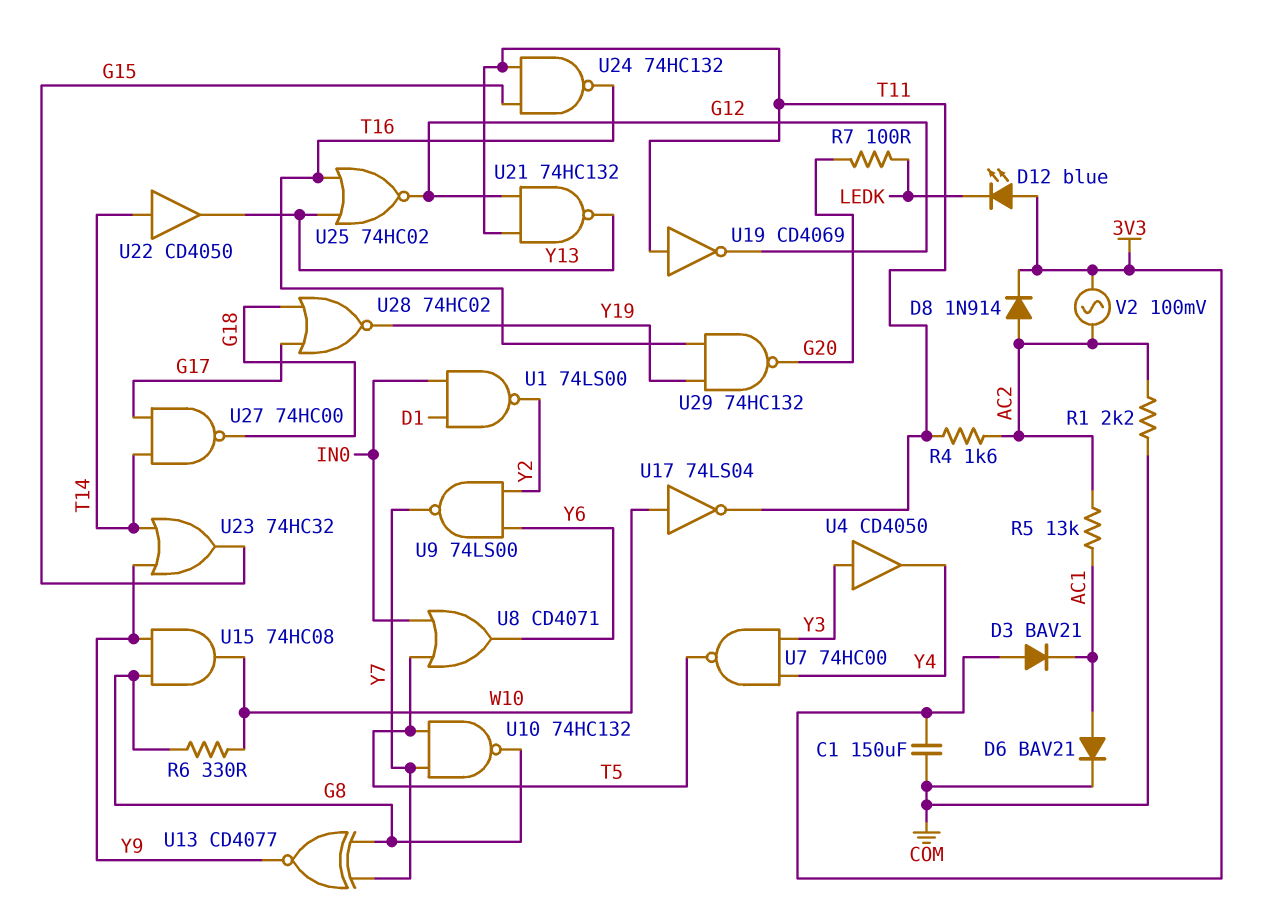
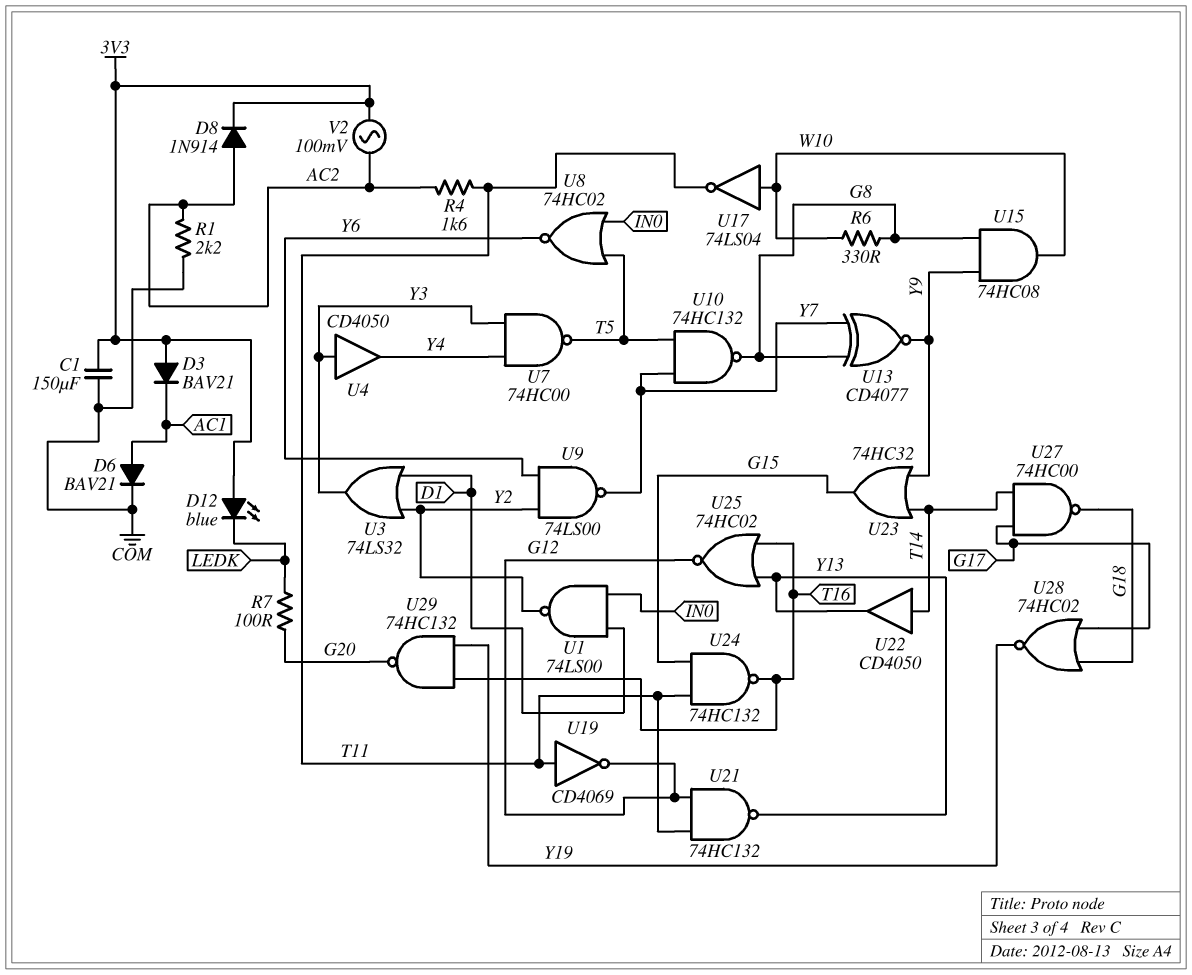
R5: 13k (AC1, AC2) -> none
U3: none -> OR 74LS32 (in D1, in Y2, out Y3)
U8: OR CD4071 (in IN0, in T5, out Y6) -> NOR 74HC02 (in IN0, in T5, out Y6)

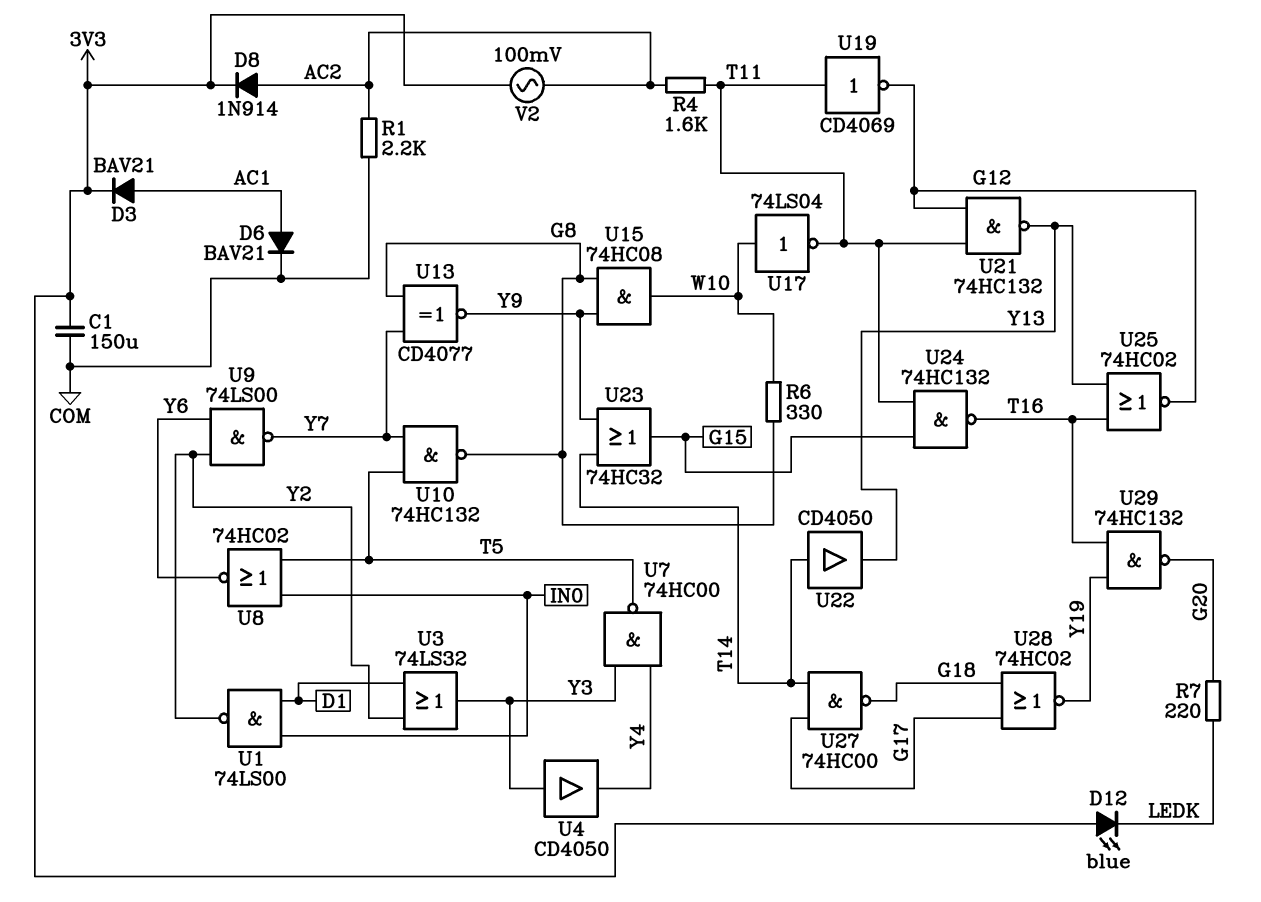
D3: diode BAV21 (A 3V3, K AC1) -> diode BAV21 (A AC1, K 3V3)
R7: 100 (G20, LEDK) -> 220 (G20, LEDK)

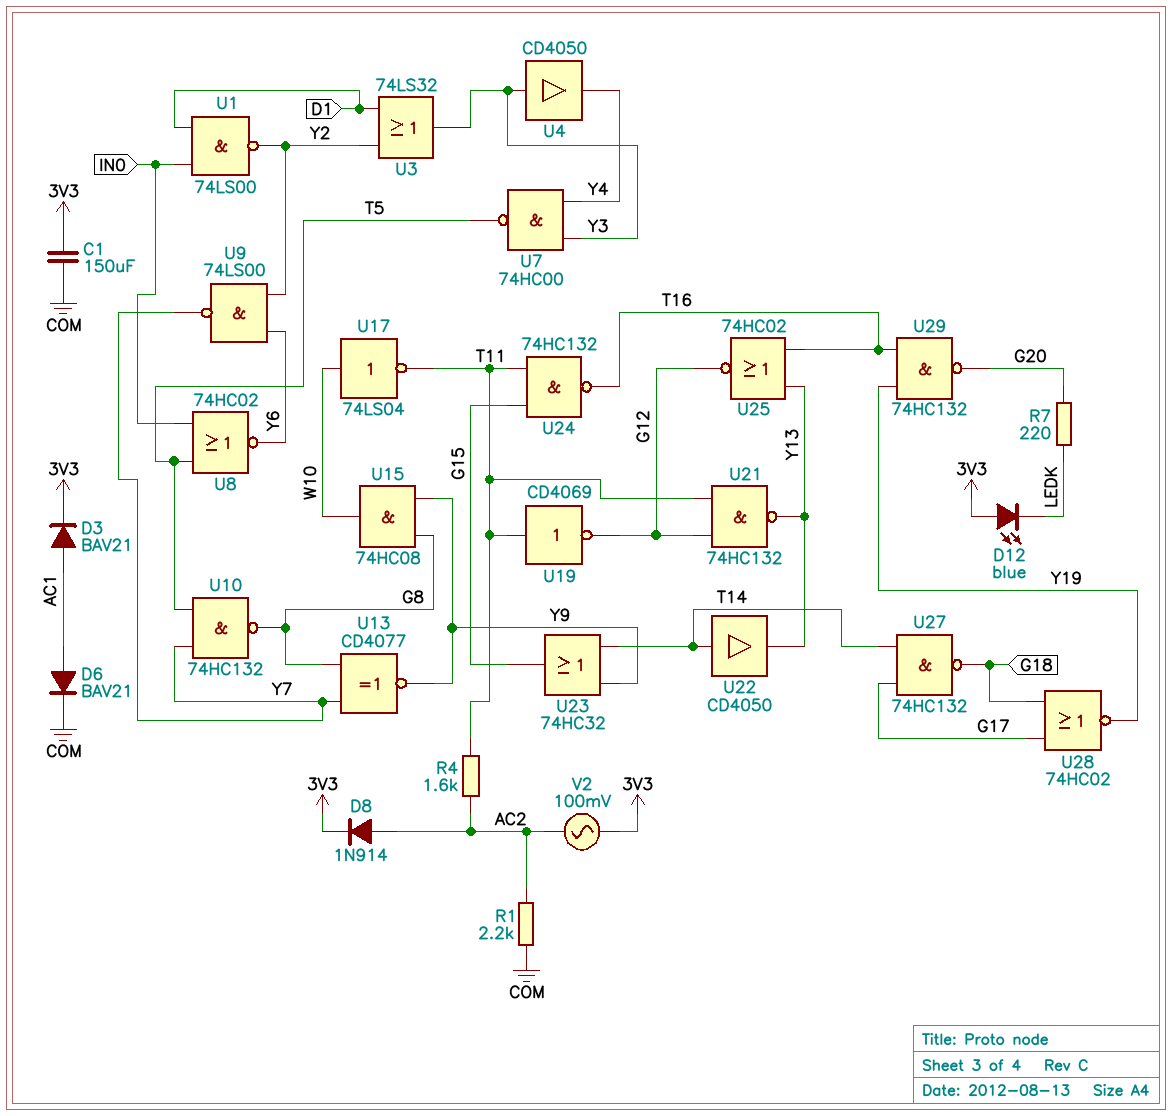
R6: 330 (G8, W10) -> none
U27: NAND 74HC00 (in G17, in T14, out G18) -> NAND 74HC132 (in G17, in T14, out G18)

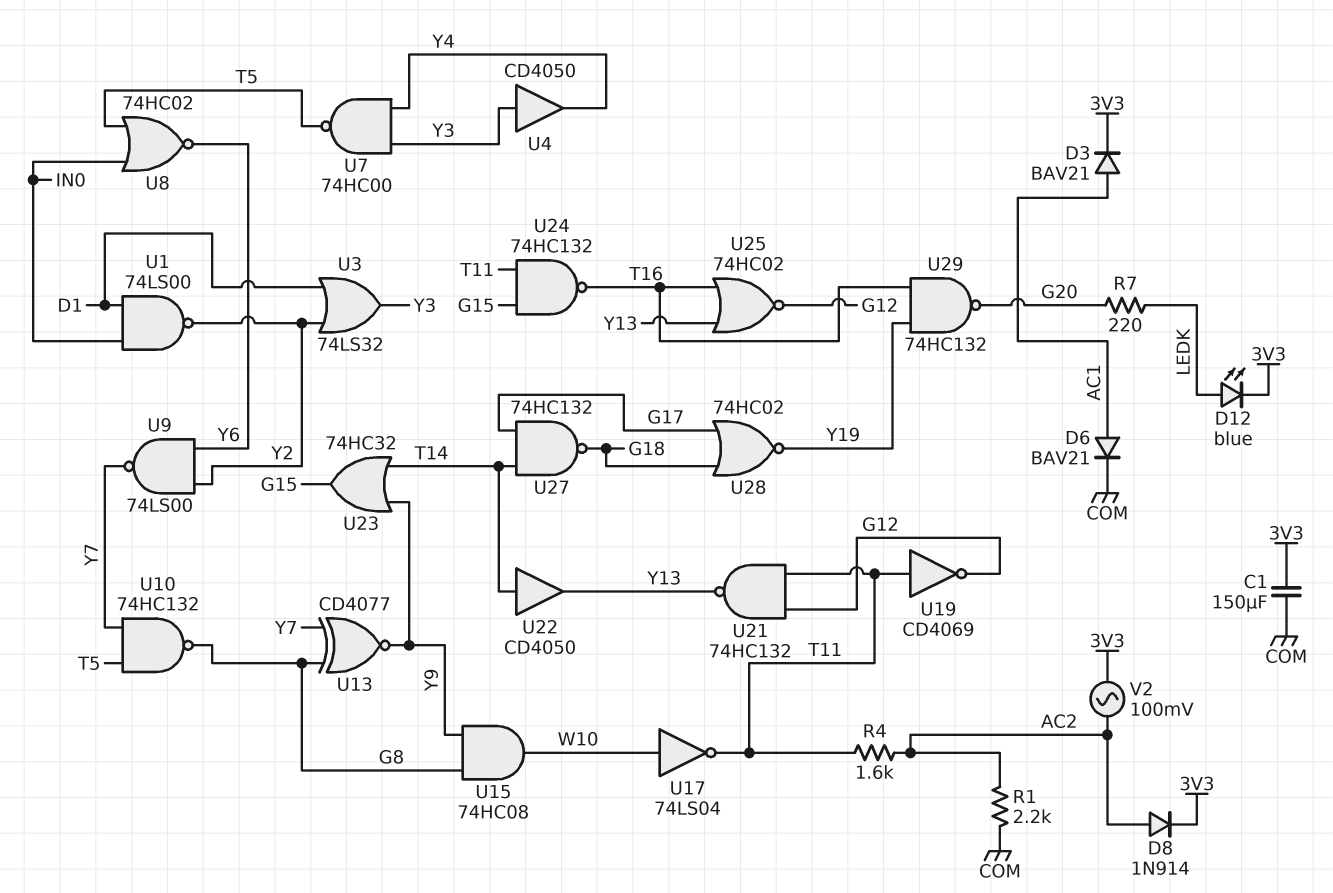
D12: LED blue (A 3V3, K LEDK) -> LED blue (A LEDK, K 3V3)

